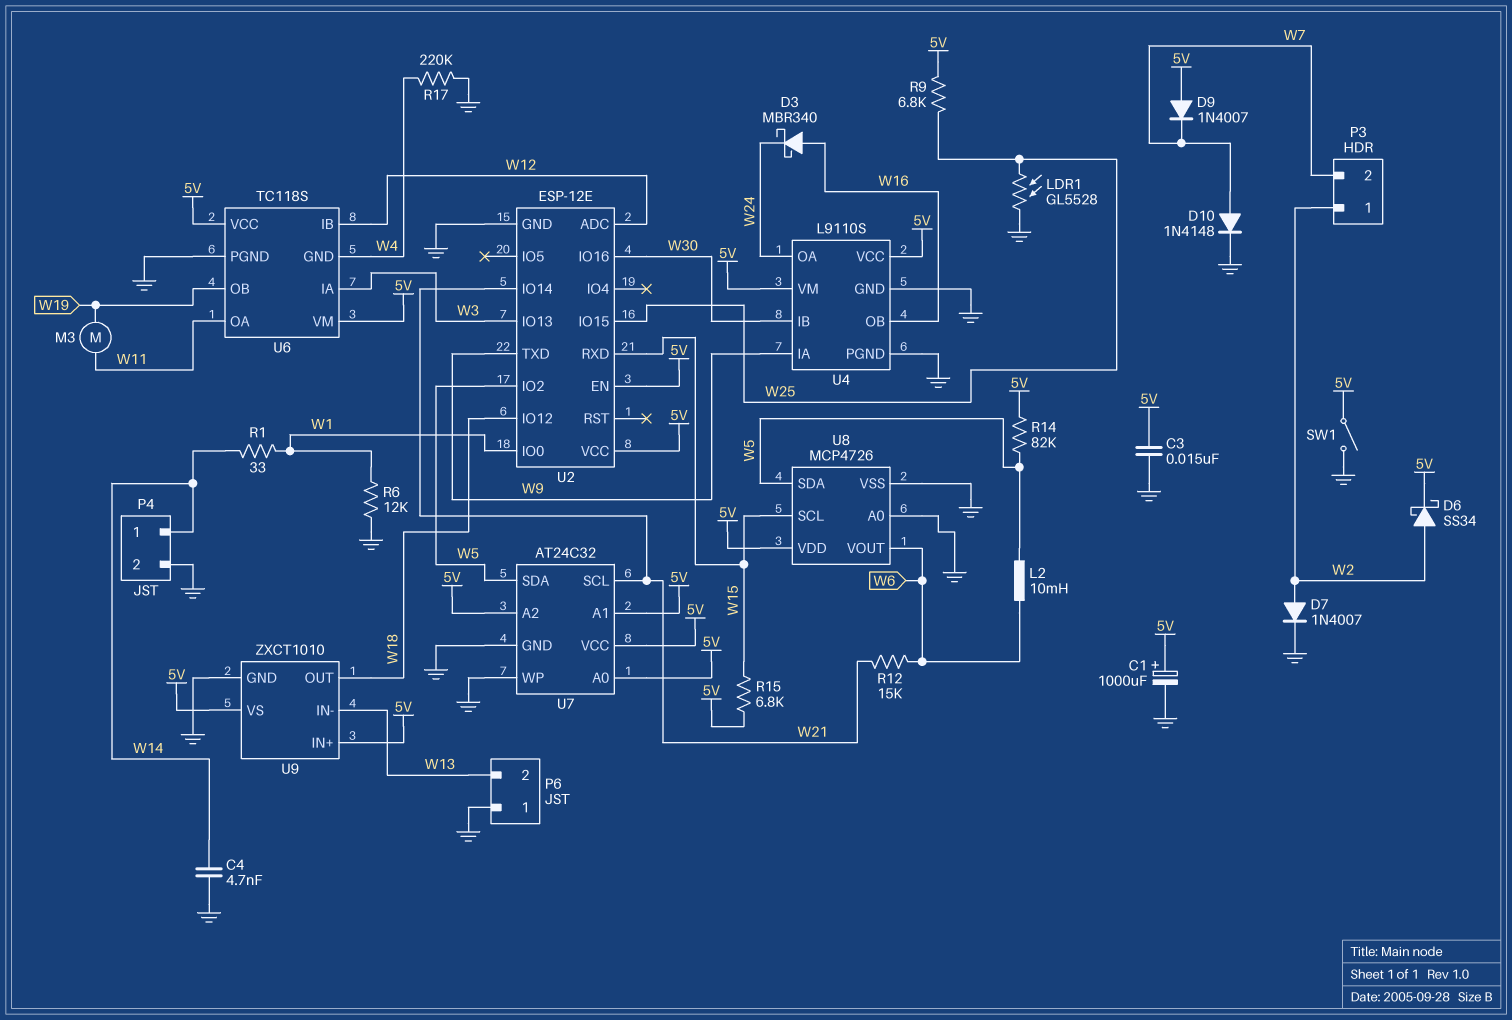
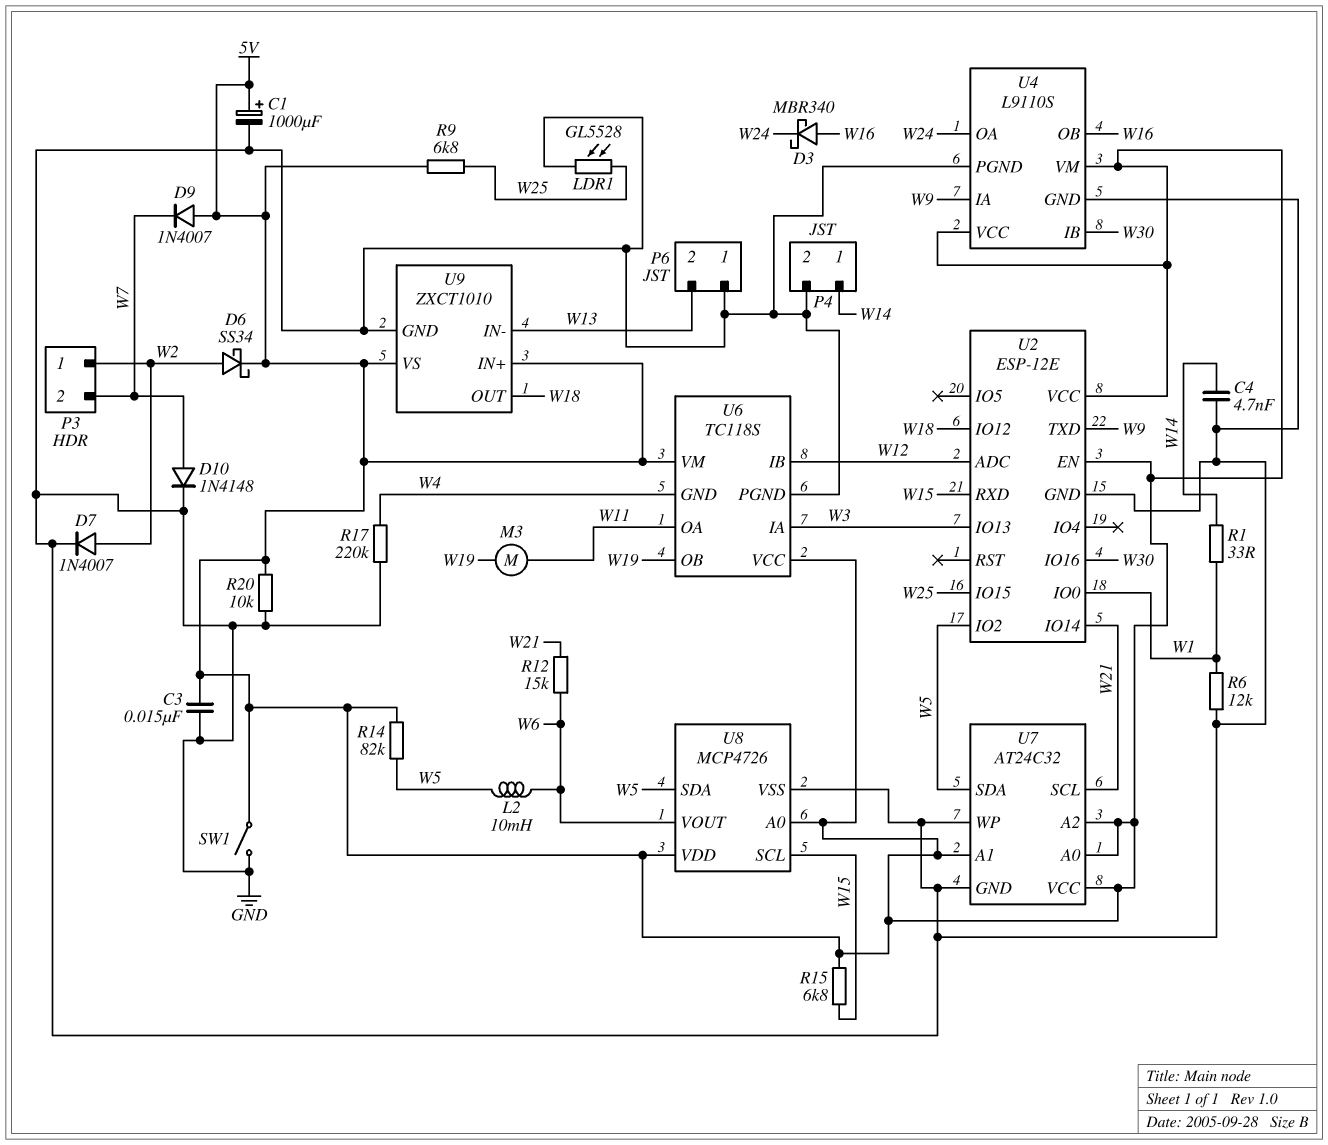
R20: none -> 10k (5V, GND)
U8 pin A0: GND -> 5V

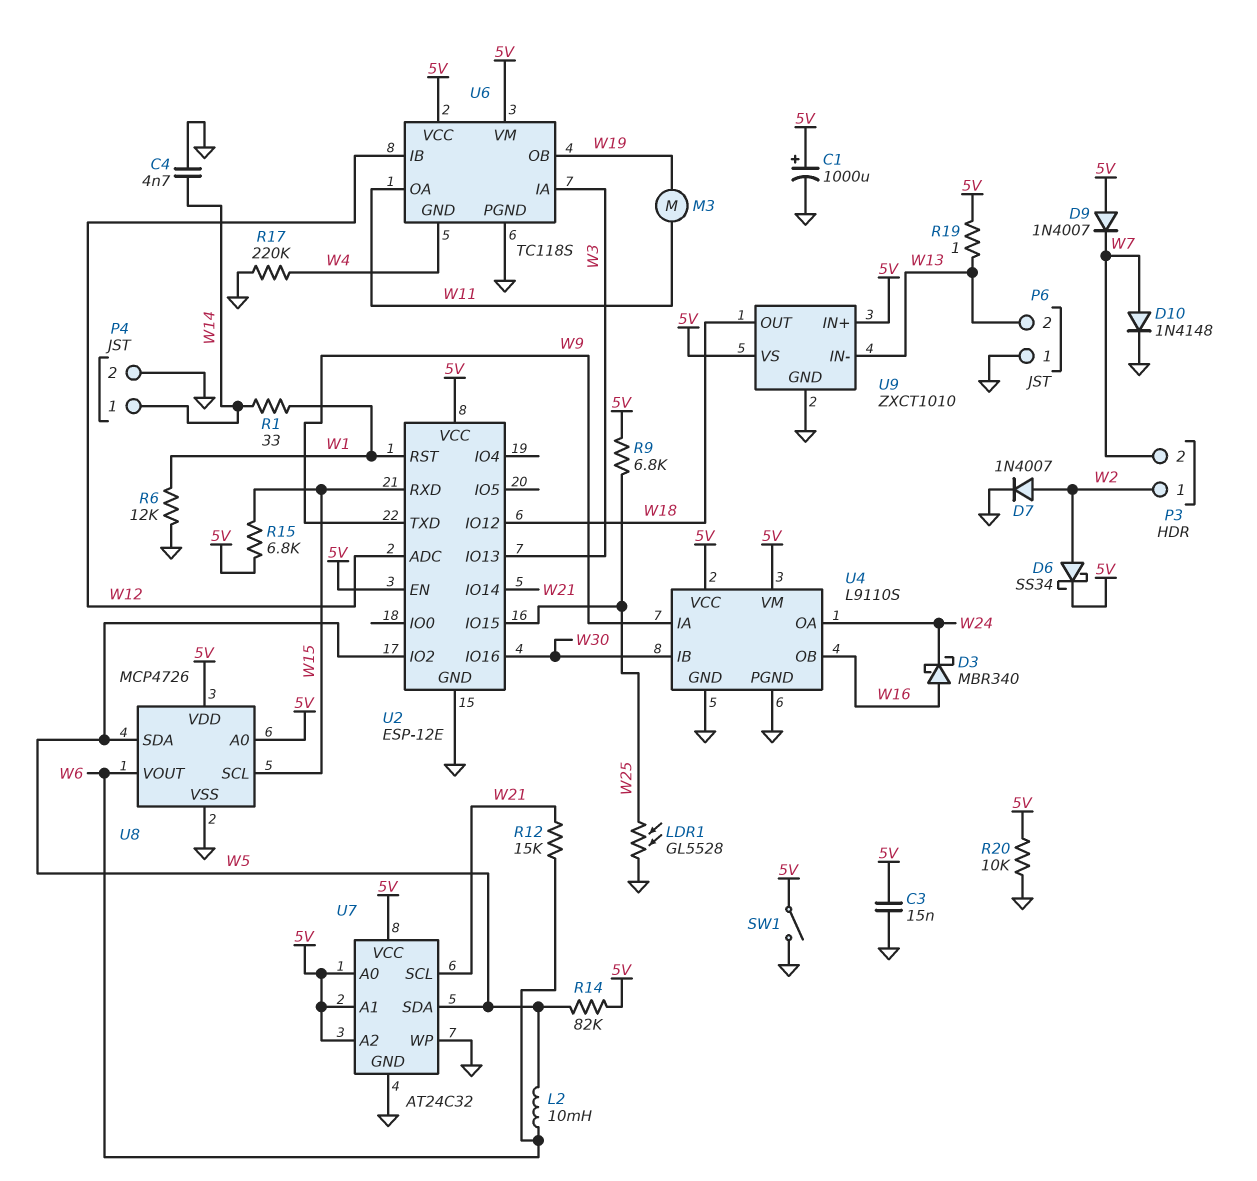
R19: none -> 1 (5V, W13)
U2 pin IO0: W1 -> none
U2 pin RST: none -> W1

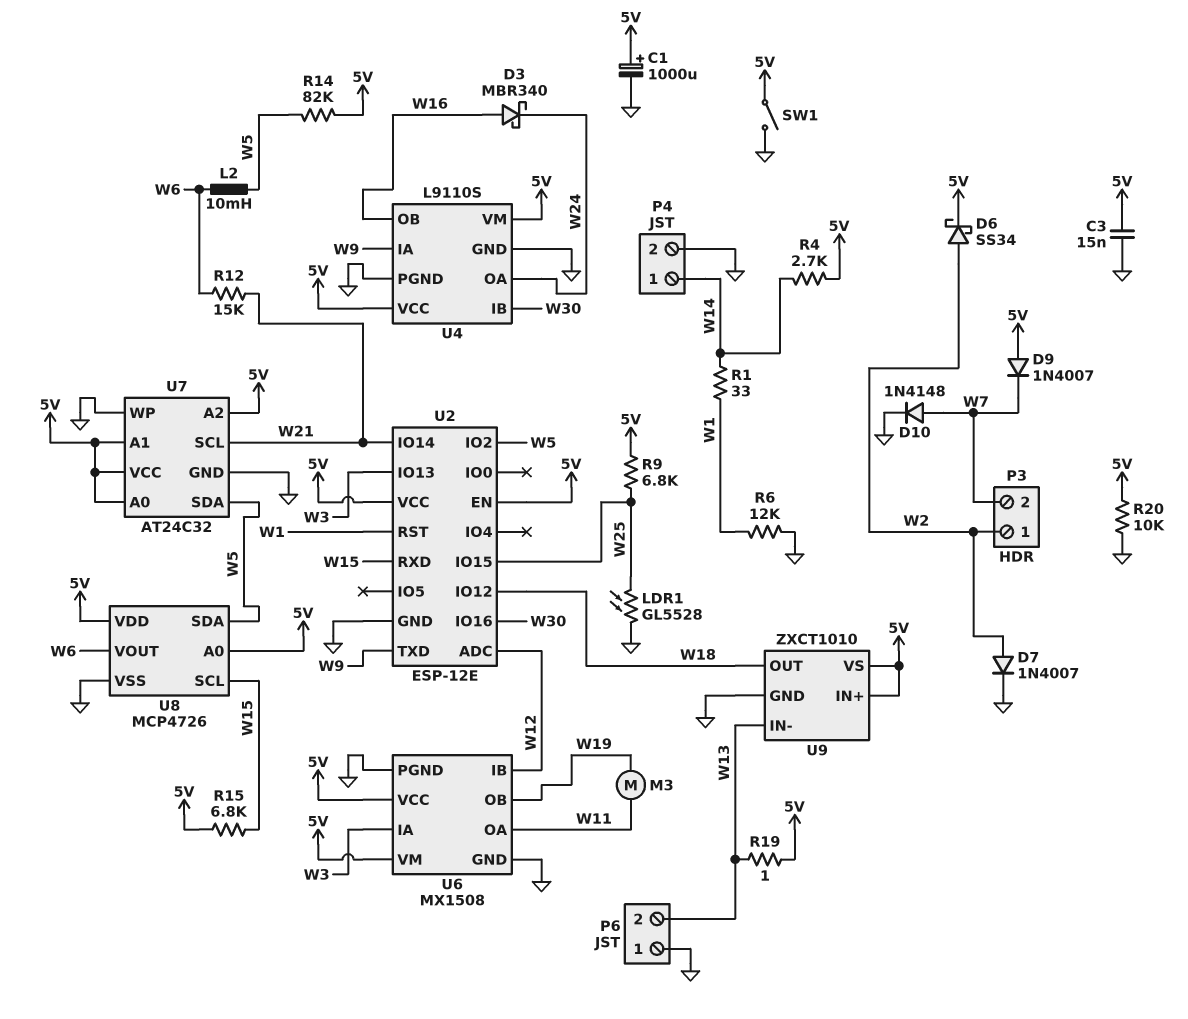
C4: 4.7nF (GND, W14) -> none
R4: none -> 2.7k (5V, W14)
R17: 220k (GND, W4) -> none
U6: TC118S -> MX1508
U6 pin GND: W4 -> GND

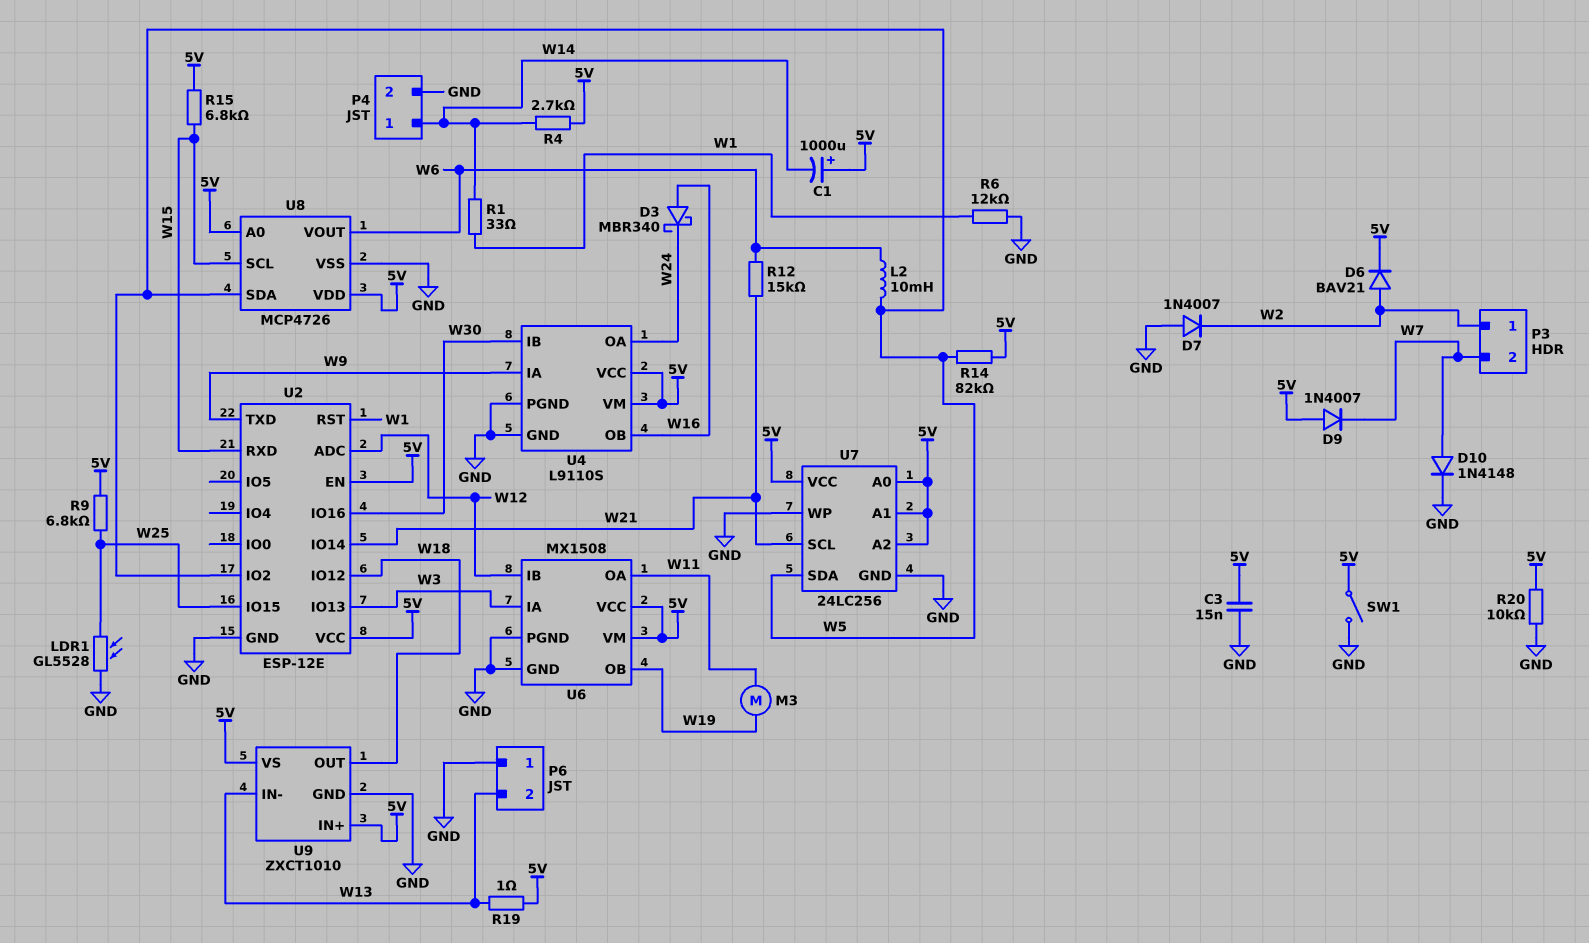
C1: 1000uF (plus 5V, minus GND) -> 1000uF (plus 5V, minus W14)
D6: schottky SS34 (A W2, K 5V) -> diode BAV21 (A W2, K 5V)
D7: diode 1N4007 (A W2, K GND) -> diode 1N4007 (A GND, K W2)
U7: AT24C32 -> 24LC256

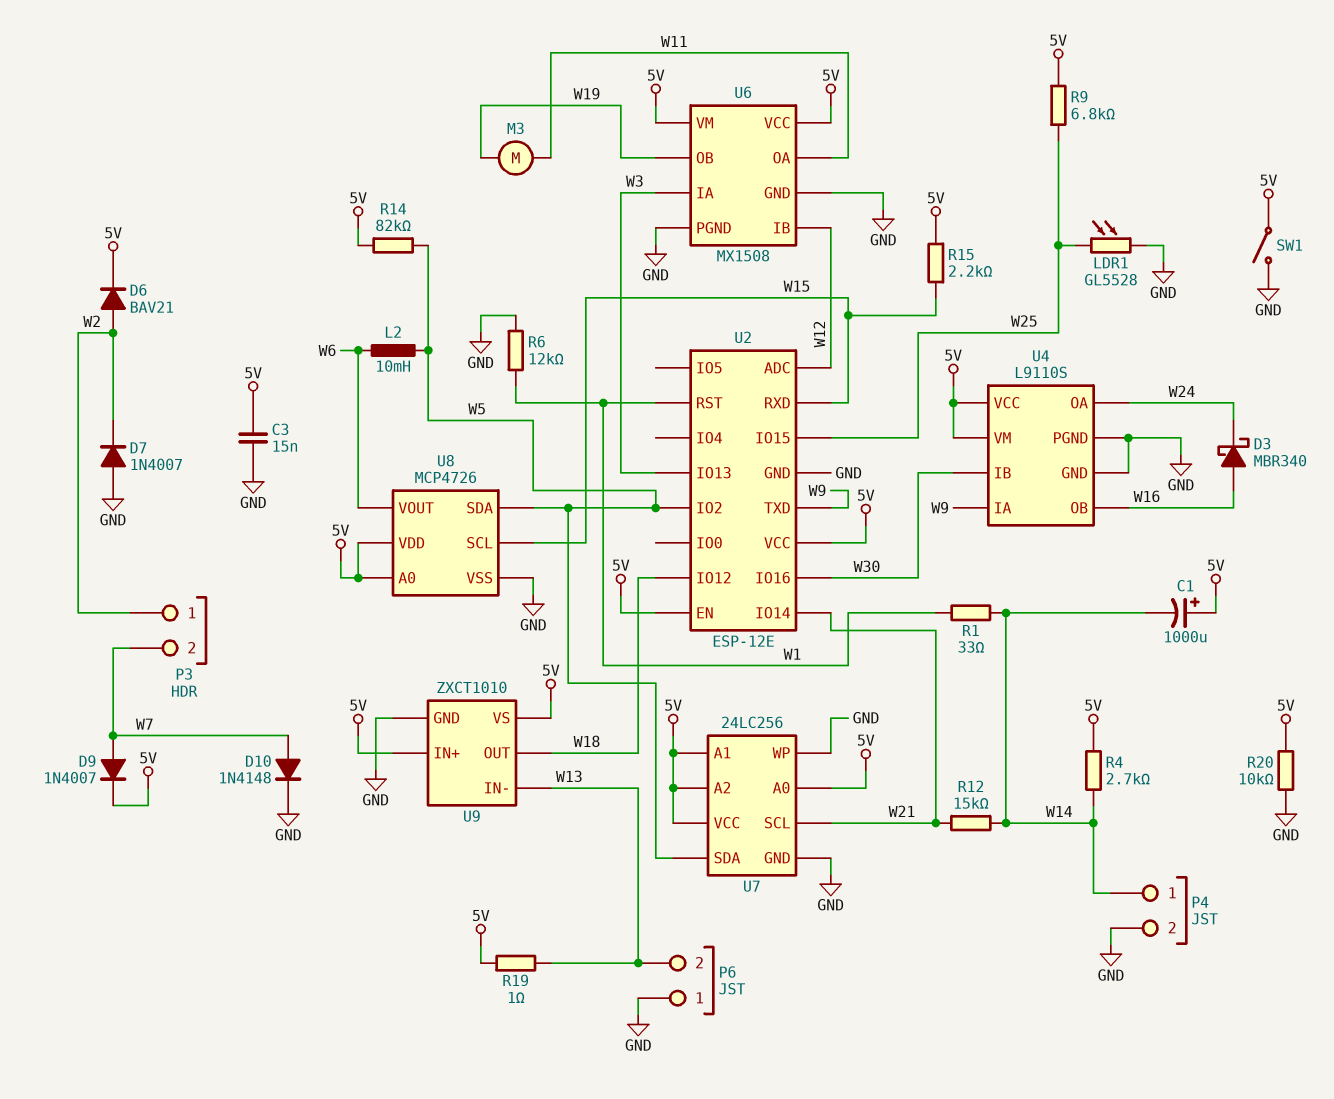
D9: diode 1N4007 (A 5V, K W7) -> diode 1N4007 (A W7, K 5V)
R12: 15k (W6, W21) -> 15k (W14, W21)
R15: 6.8k (5V, W15) -> 2.2k (5V, W15)

